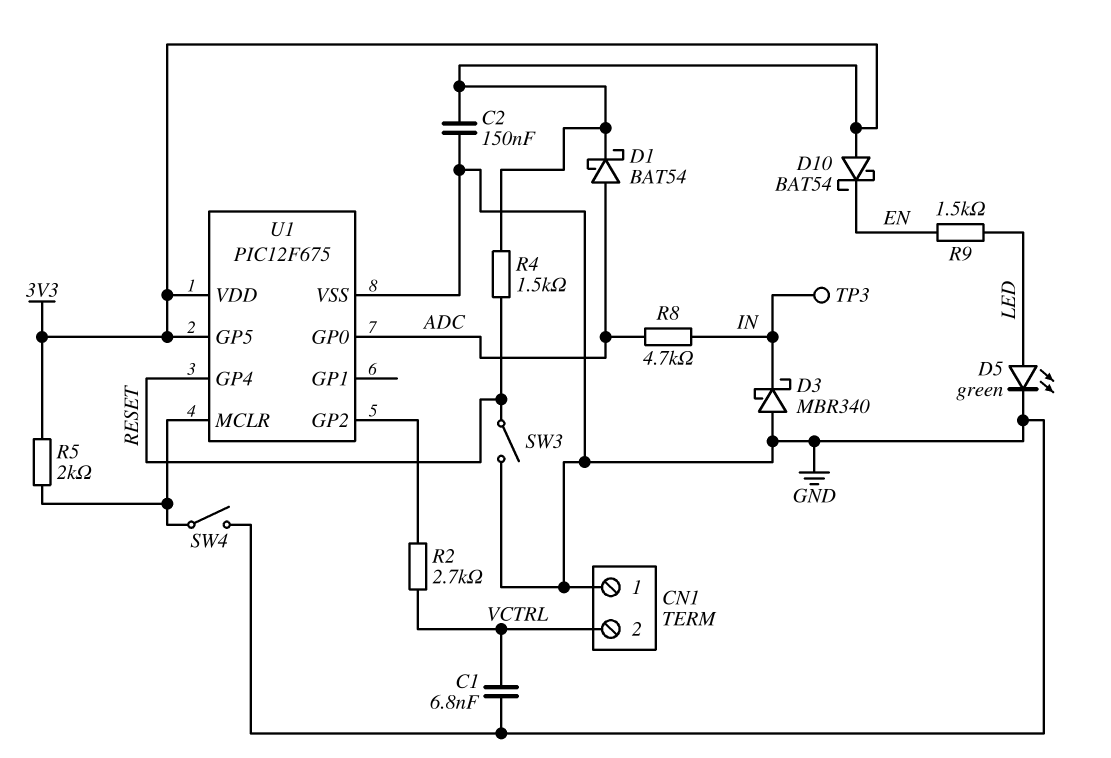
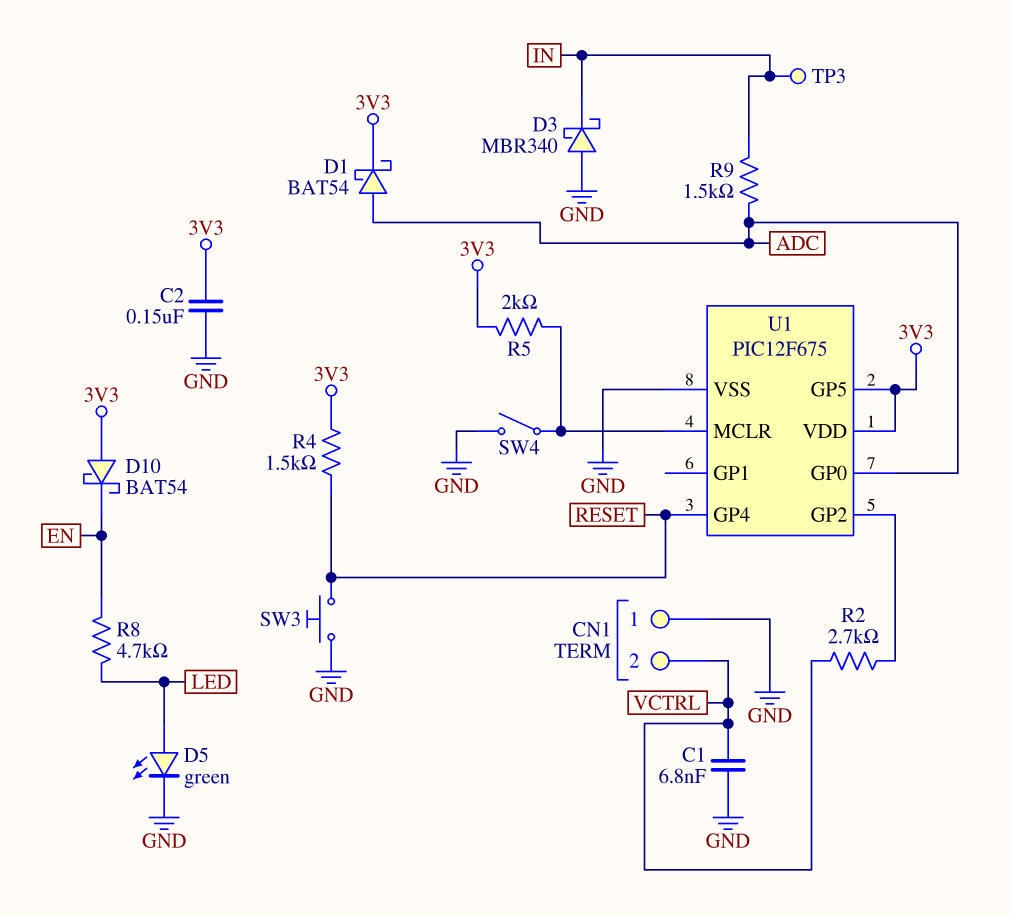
R8: 4.7k (ADC, IN) -> 4.7k (EN, LED)
R9: 1.5k (EN, LED) -> 1.5k (ADC, IN)
SW3: switch (GND, RESET) -> button (GND, RESET)

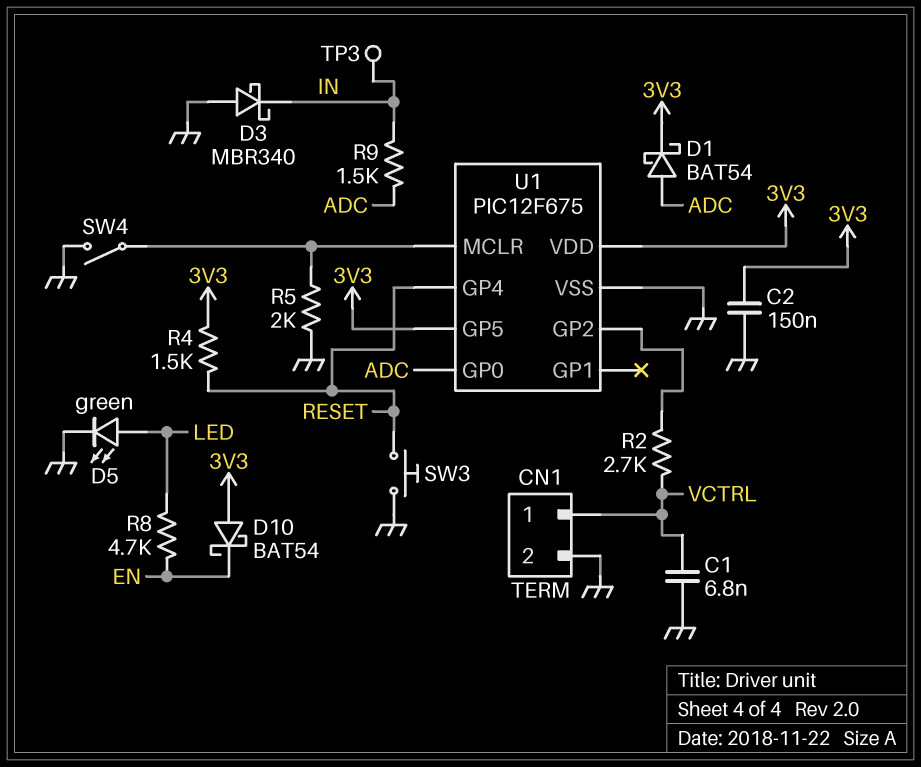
CN1 pin 1: GND -> VCTRL
CN1 pin 2: VCTRL -> GND
R5: 2k (3V3, U1/MCLR) -> 2k (GND, U1/MCLR)

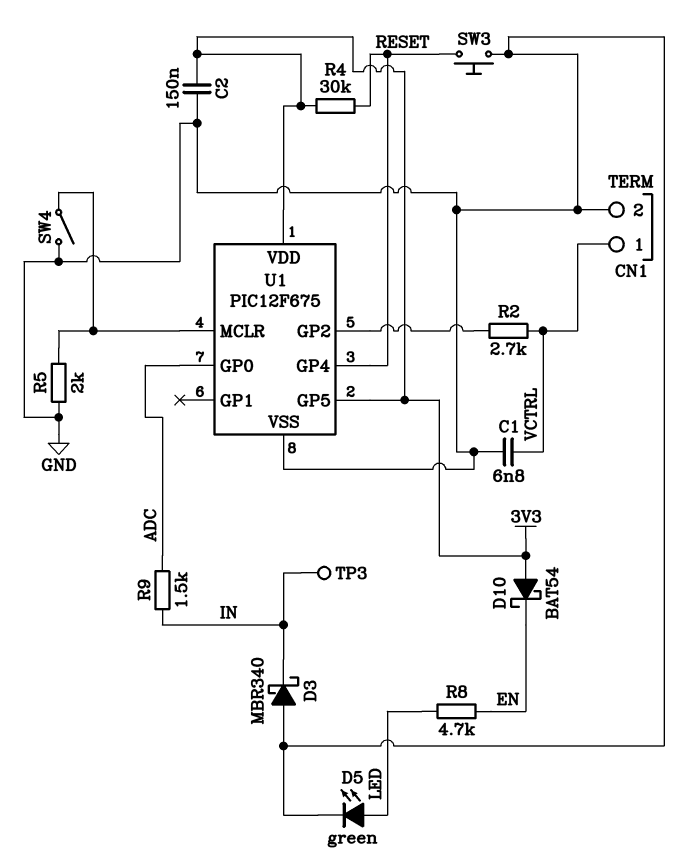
D1: schottky BAT54 (A ADC, K 3V3) -> none
R4: 1.5k (3V3, RESET) -> 30k (3V3, RESET)

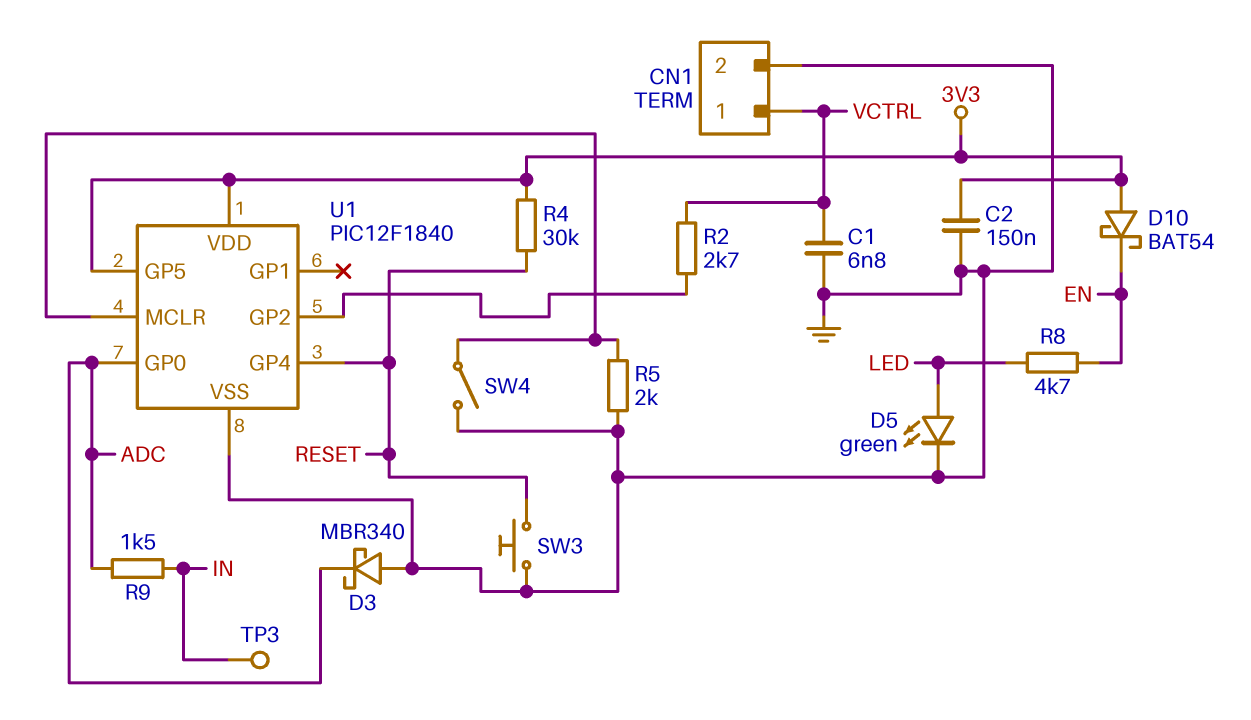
D3: schottky MBR340 (A GND, K IN) -> schottky MBR340 (A GND, K ADC)
U1: PIC12F675 -> PIC12F1840

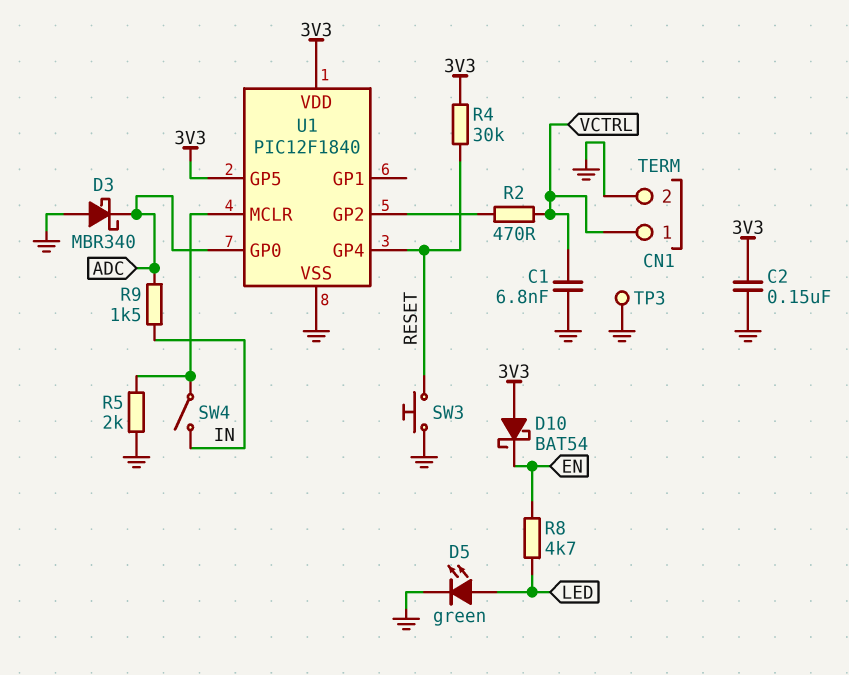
R2: 2.7k (U1/GP2, VCTRL) -> 470 (U1/GP2, VCTRL)
SW4: switch (GND, U1/MCLR) -> switch (IN, U1/MCLR)
TP3: test point (IN) -> test point (GND)

